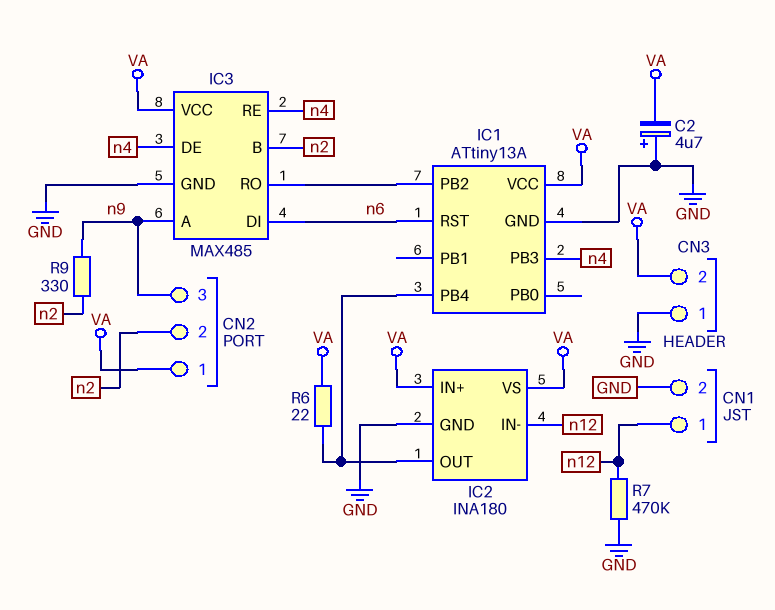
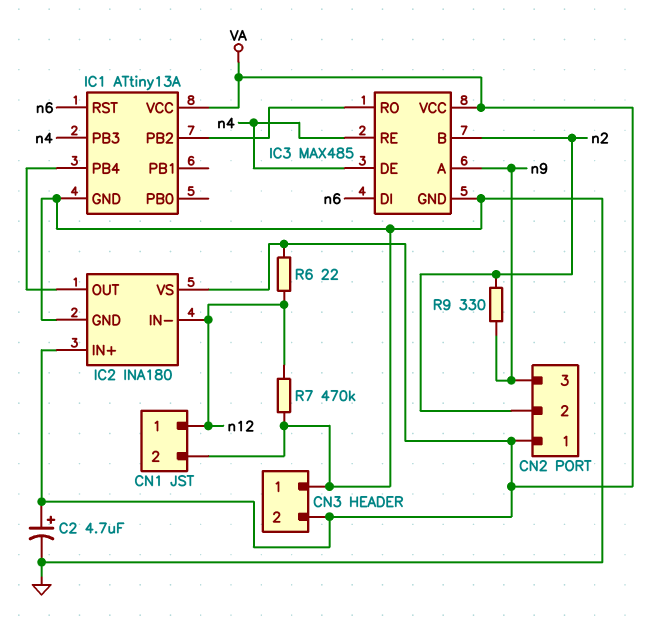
C2: 4.7uF (plus GND, minus VA) -> 4.7uF (plus VA, minus GND)
R6: 22 (IC1/PB4, VA) -> 22 (VA, n12)

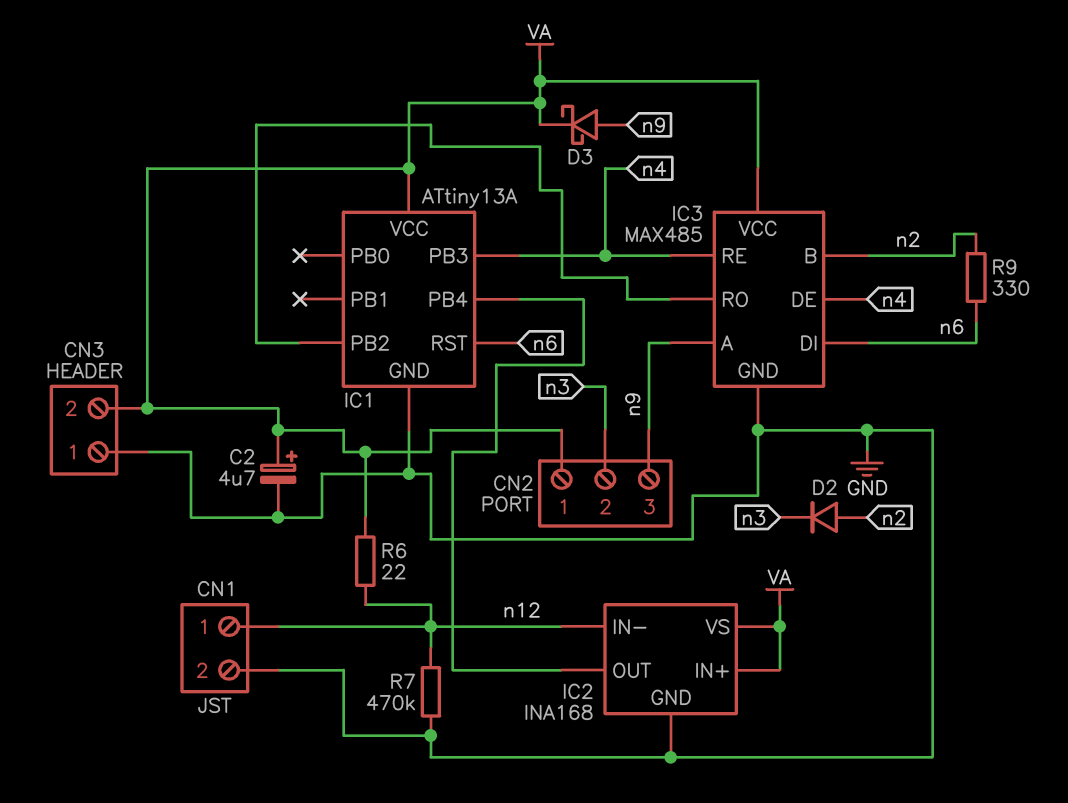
CN2 pin 2: n2 -> n3
D2: none -> diode (A n2, K n3)
D3: none -> schottky (A n9, K VA)
IC2: INA180 -> INA168
R9: 330 (n2, n9) -> 330 (n2, n6)

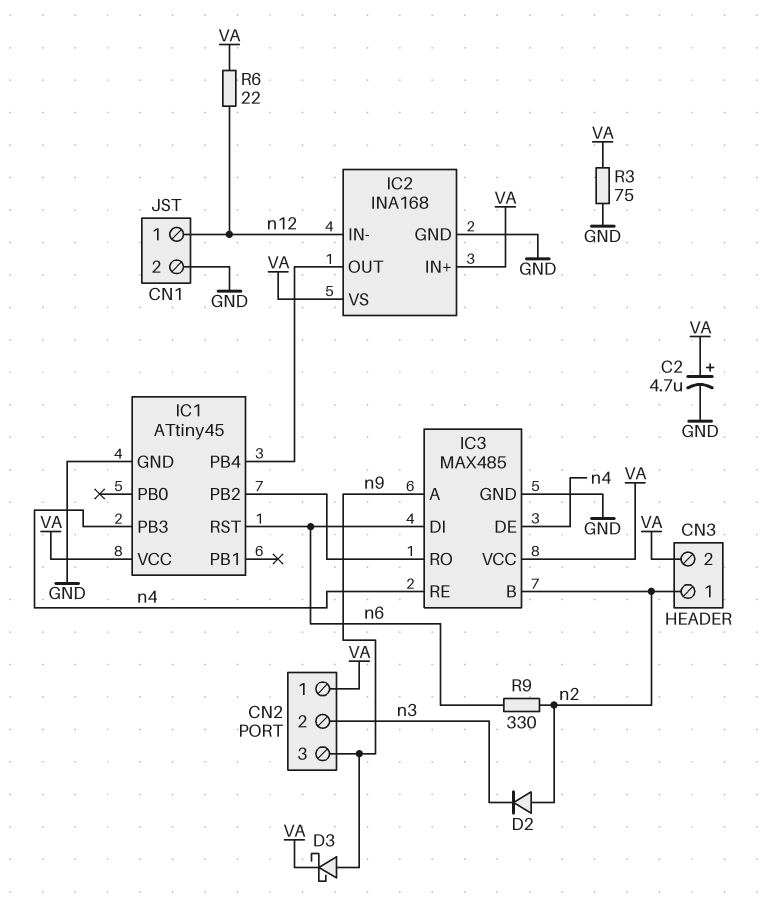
CN3 pin 1: GND -> n2
IC1: ATtiny13A -> ATtiny45
R3: none -> 75 (GND, VA)
R7: 470k (GND, n12) -> none

